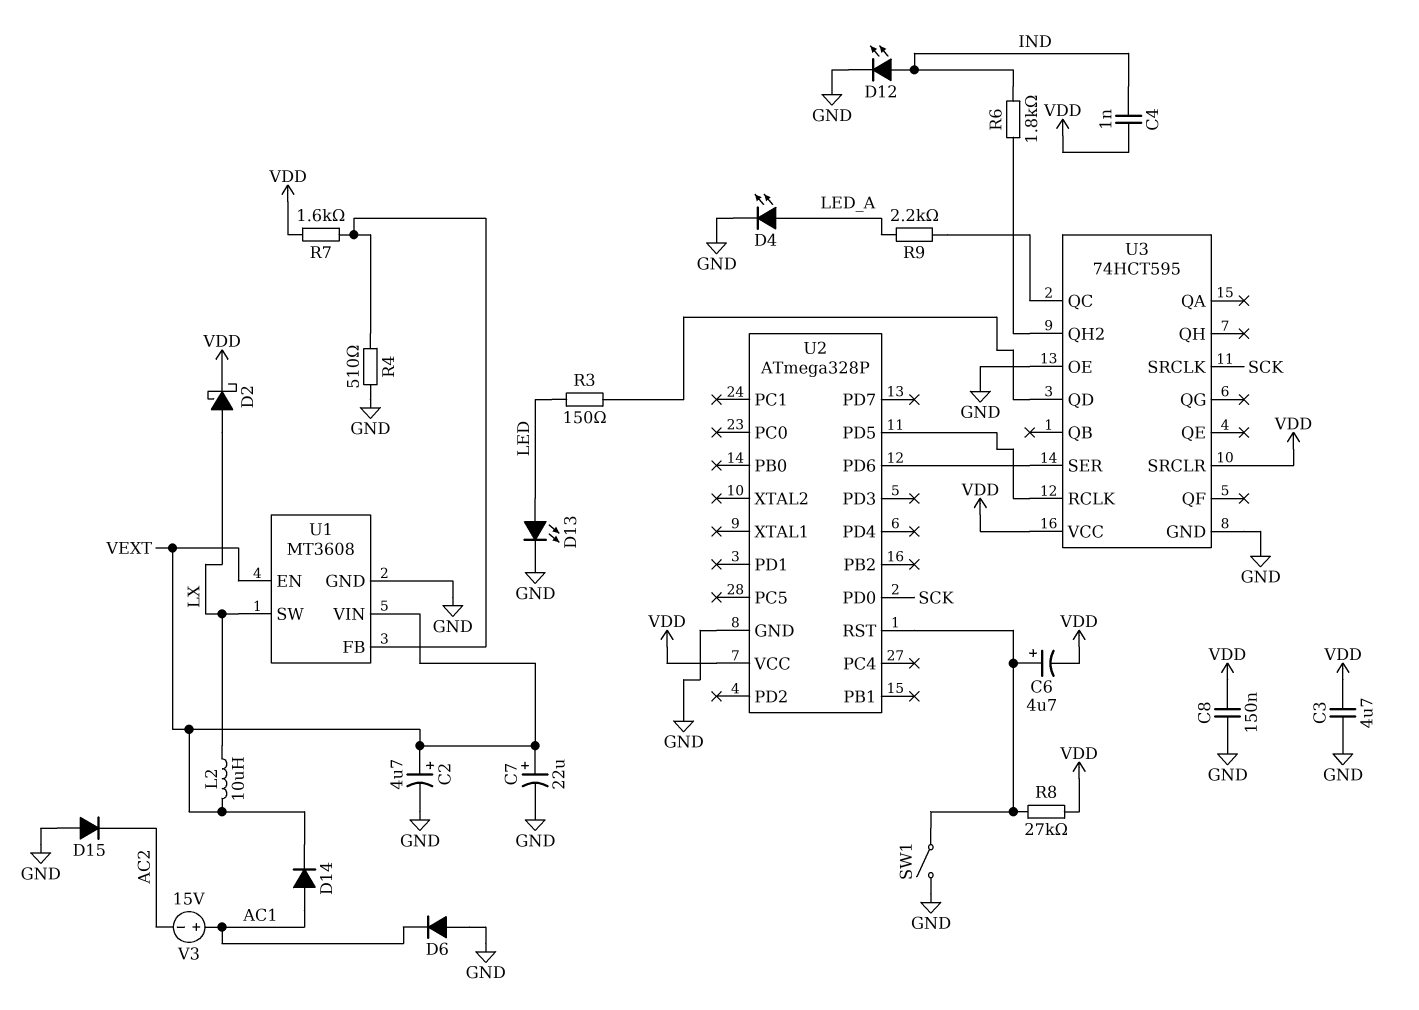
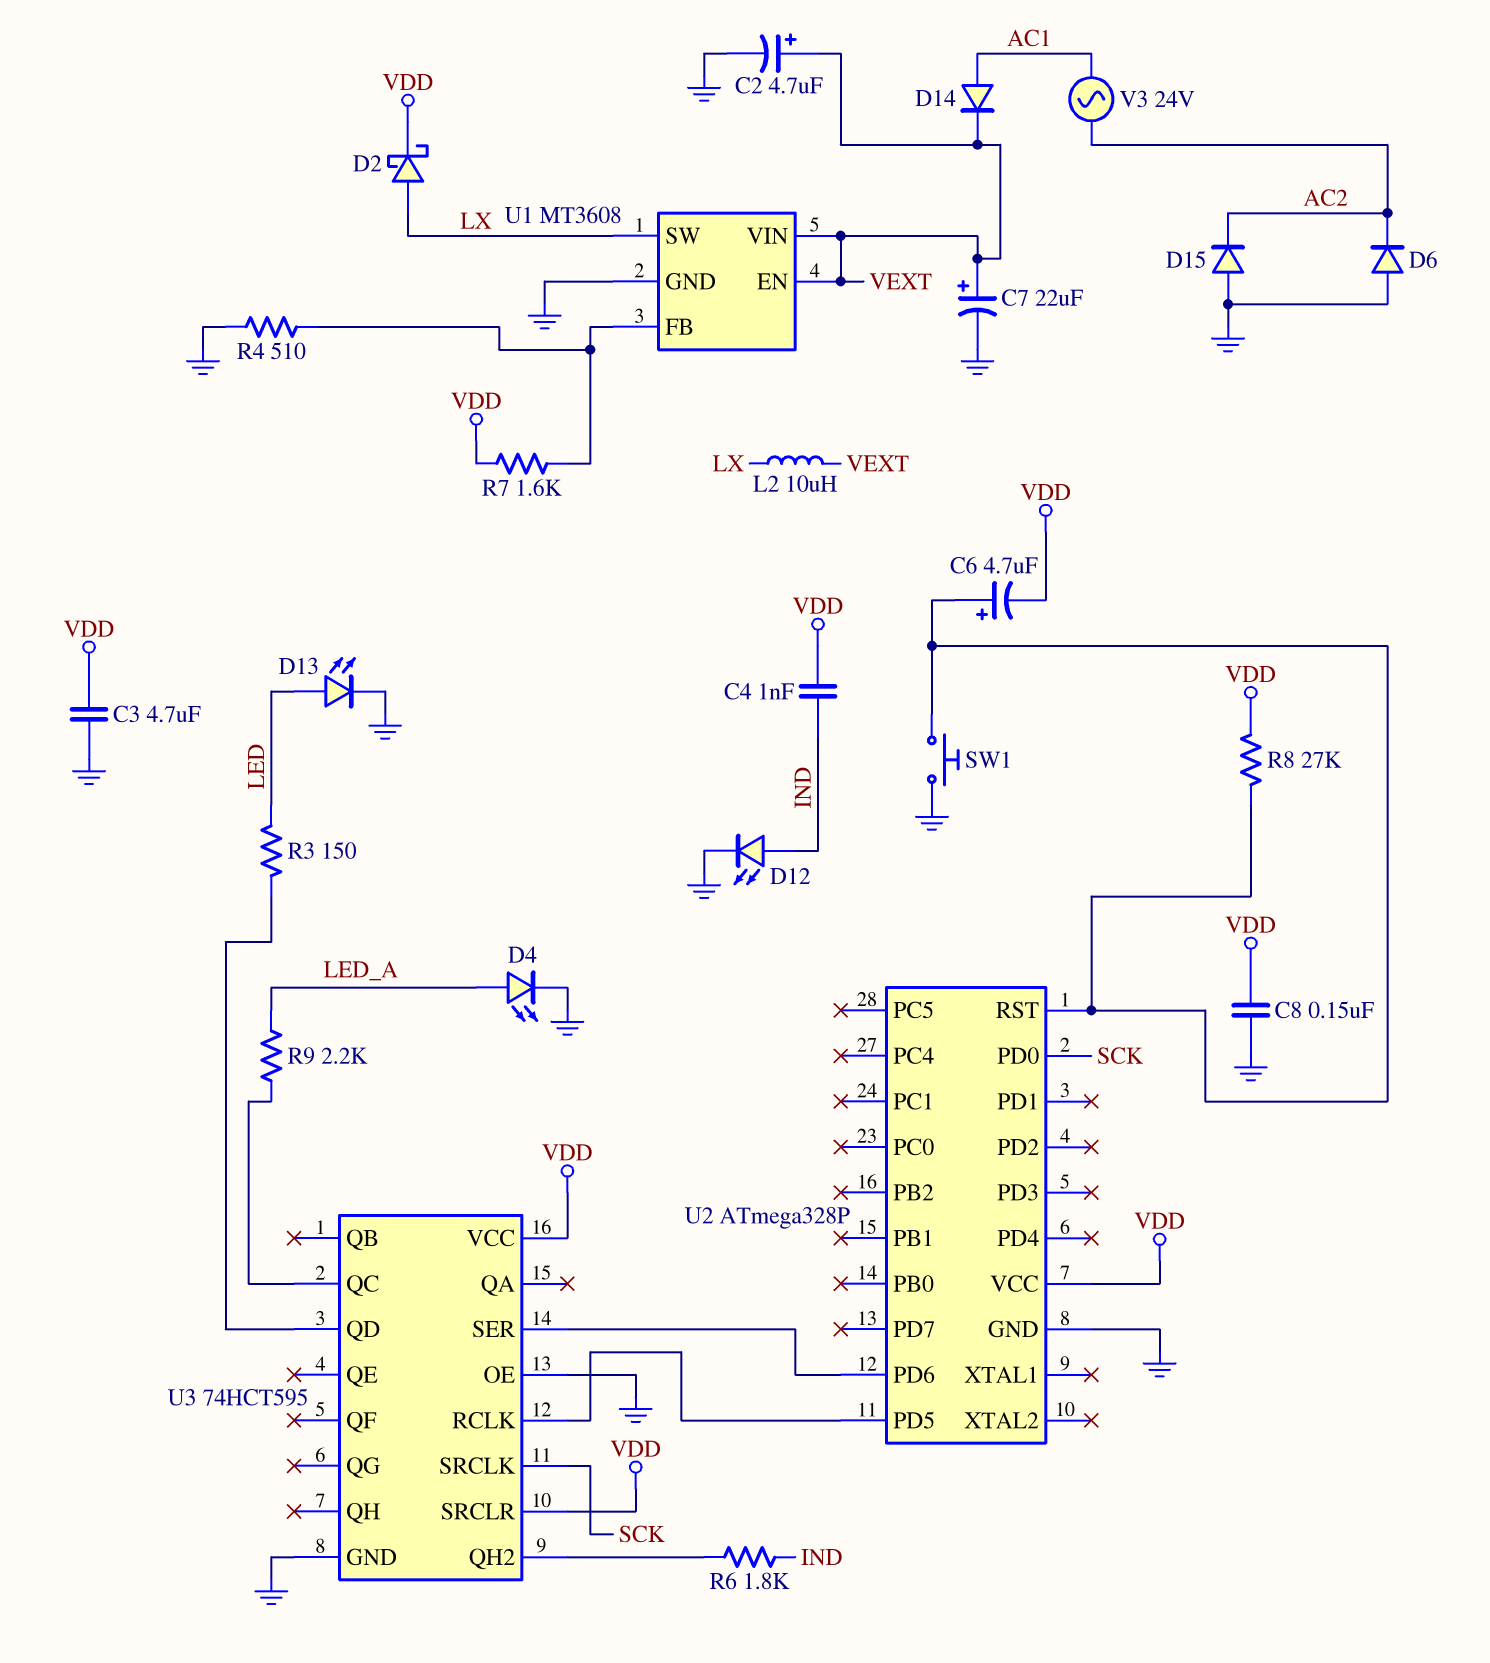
D6: diode (A GND, K AC1) -> diode (A GND, K AC2)
SW1: switch (GND, U2/RST) -> button (GND, U2/RST)
V3: 15V (plus AC1, minus AC2) -> AC 24V (AC1, AC2)

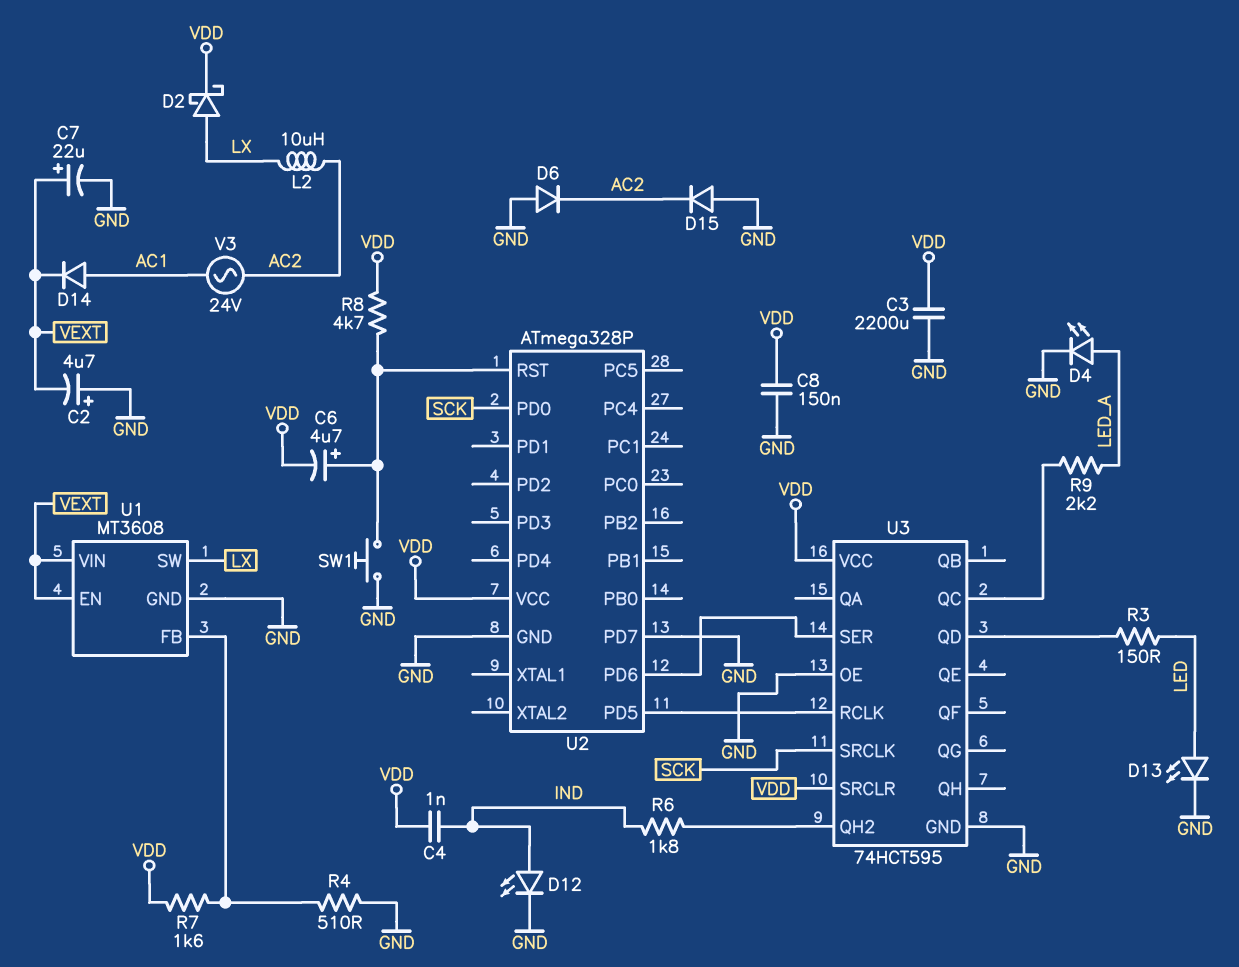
C2: 4.7uF (plus VEXT, minus GND) -> 4.7uF (plus GND, minus VEXT)
C3: 4.7uF (GND, VDD) -> 2200uF (GND, VDD)
L2: 10uH (LX, VEXT) -> 10uH (AC2, LX)
R8: 27k (U2/RST, VDD) -> 4.7k (U2/RST, VDD)
U2 pin PD7: none -> GND

